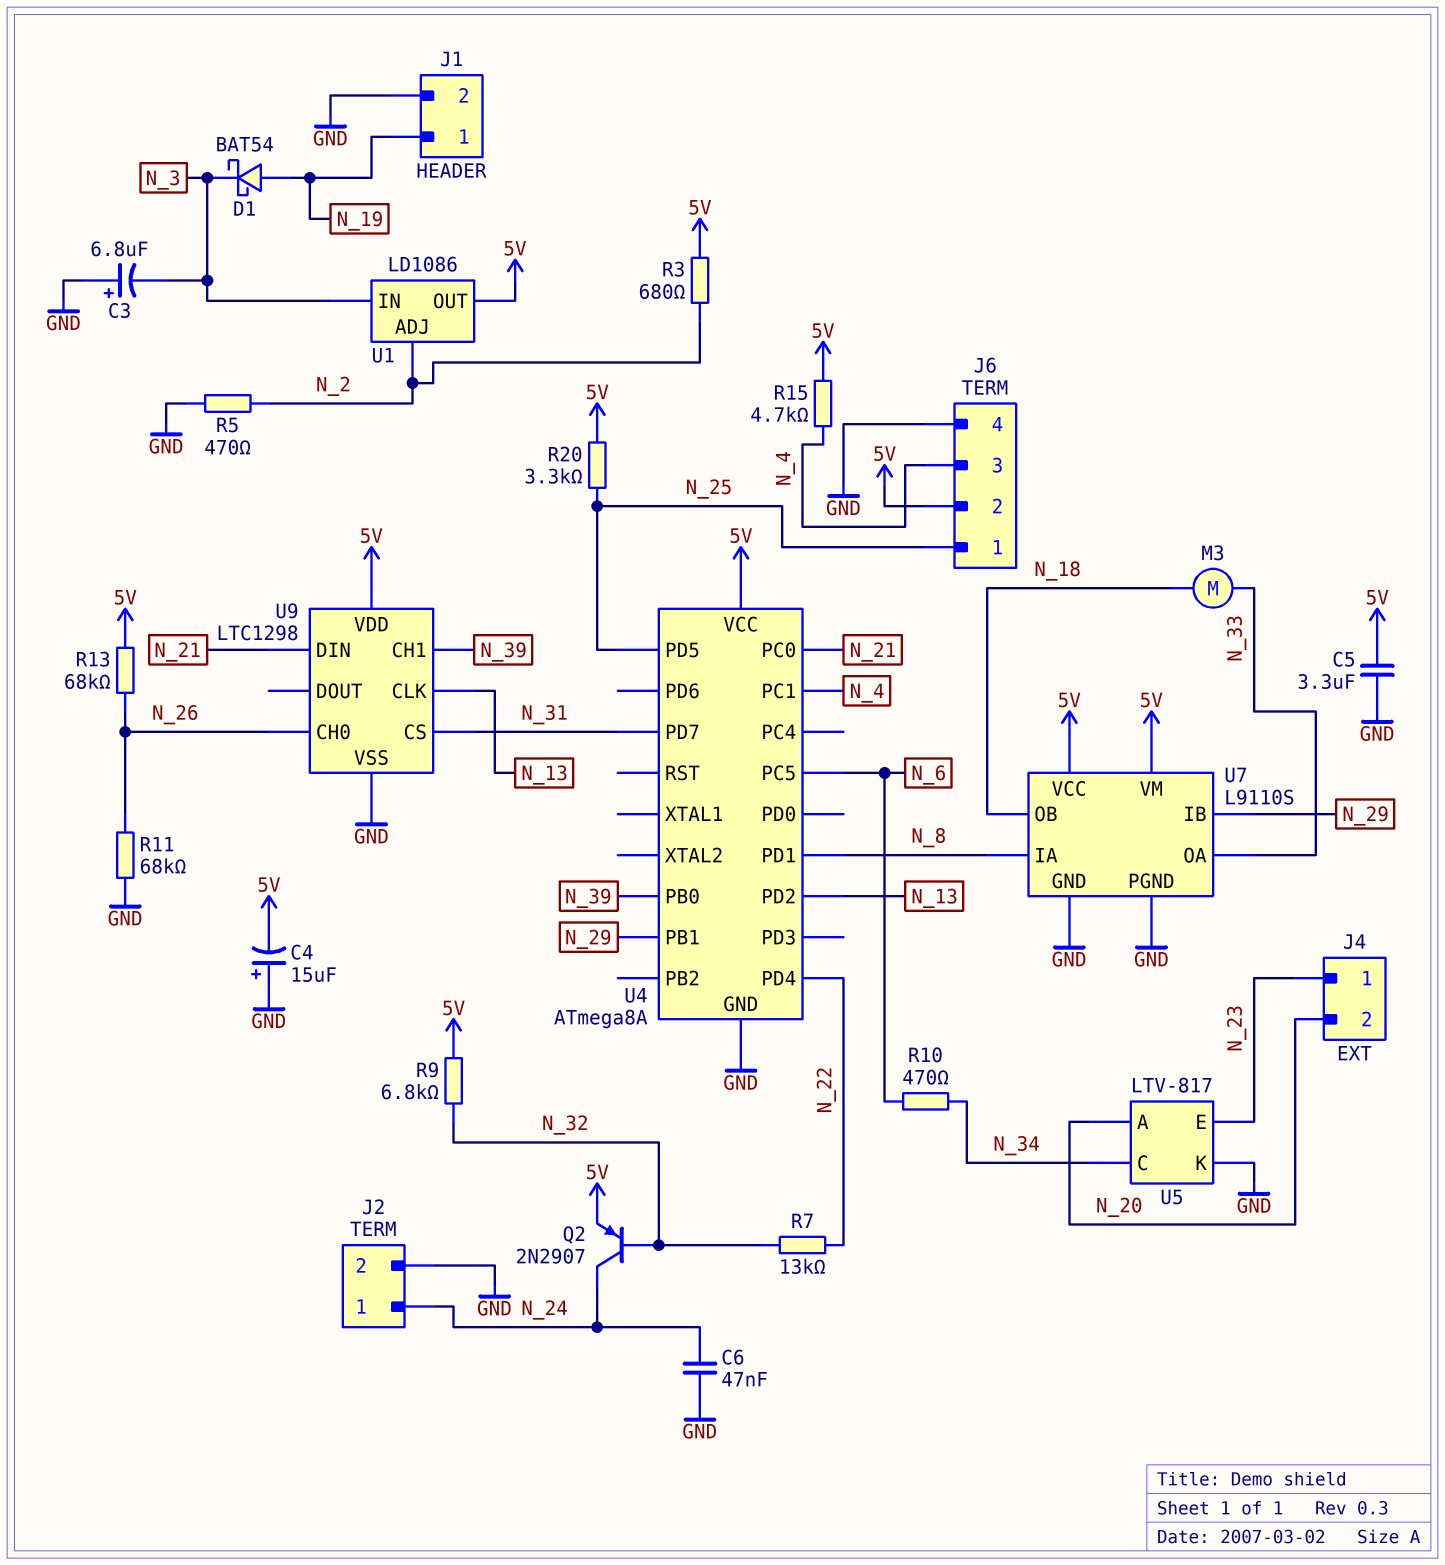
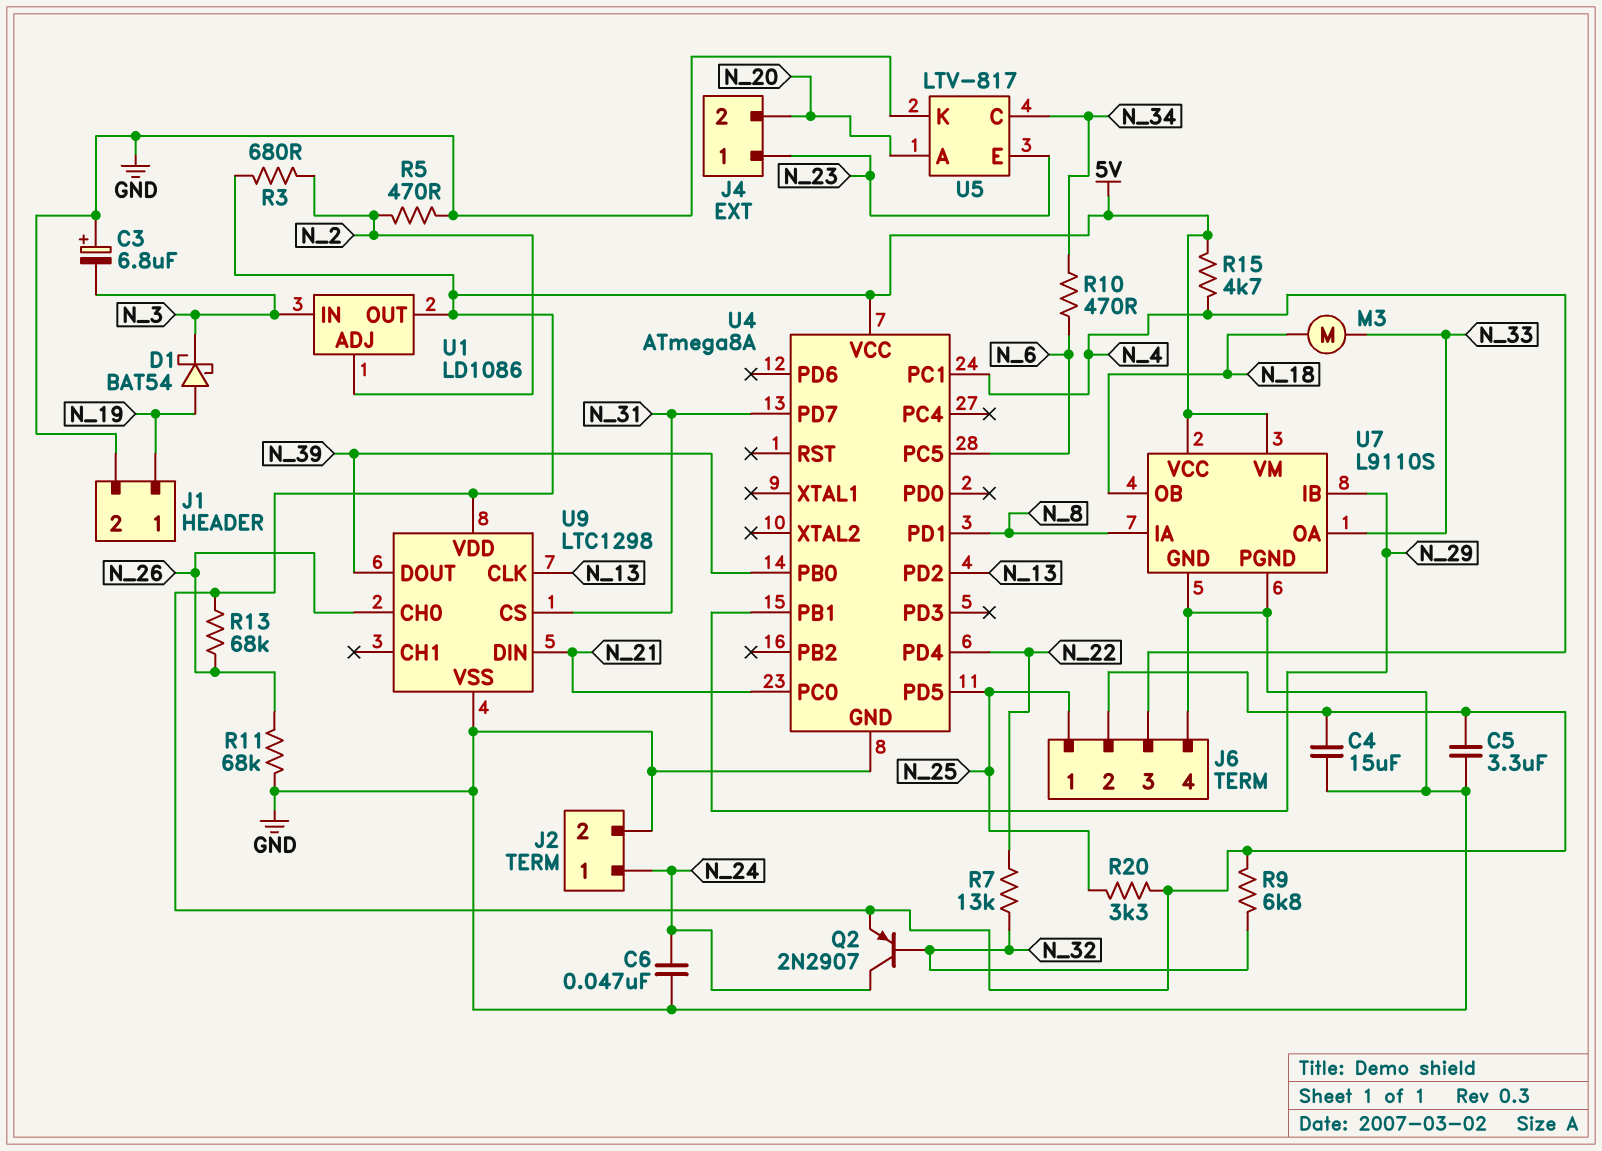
C4: 15uF (plus GND, minus 5V) -> 15uF (5V, GND)
U9 pin CH1: N_39 -> none
U9 pin DOUT: none -> N_39

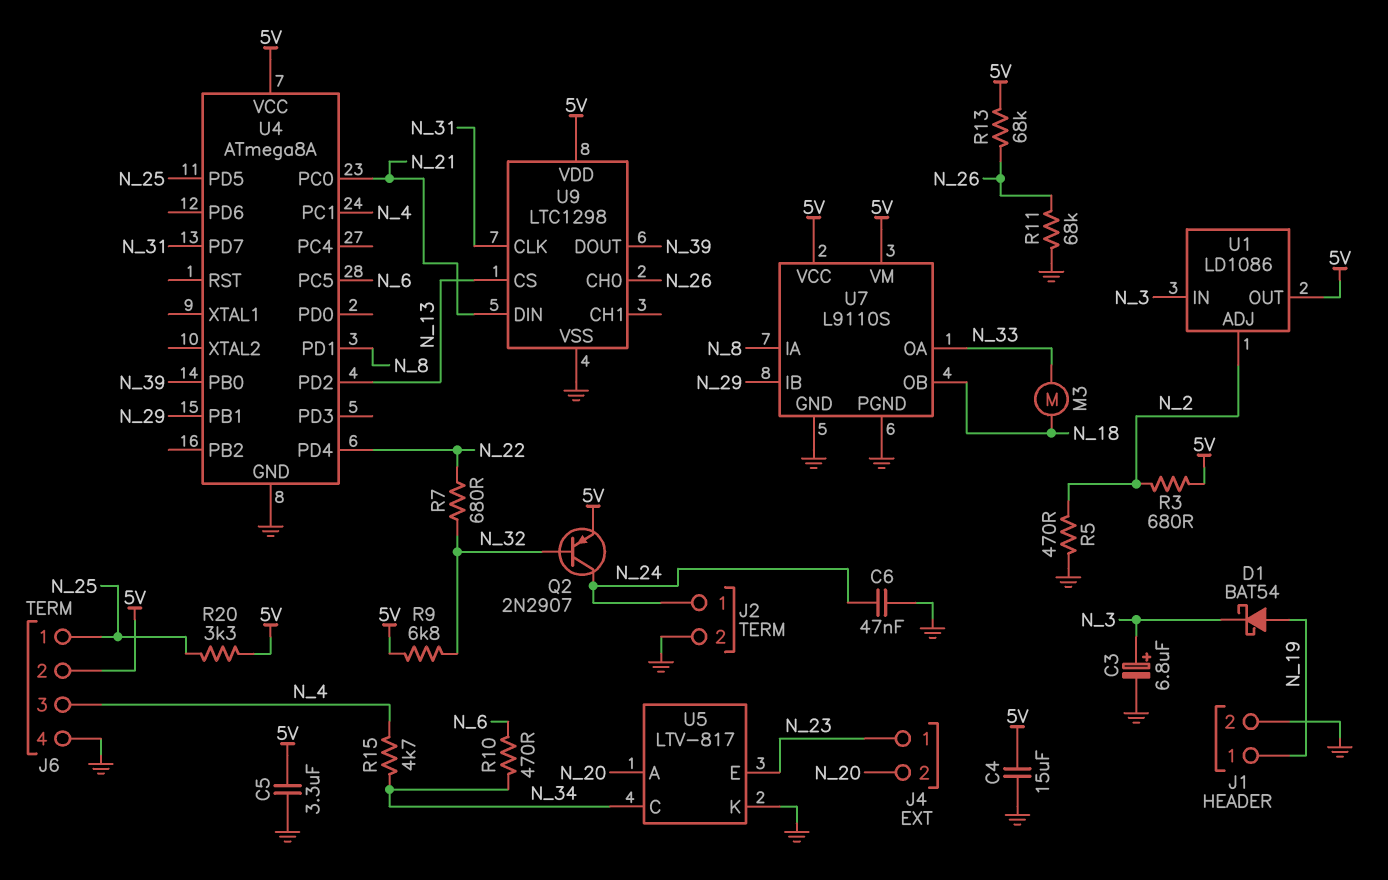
C3: 6.8uF (plus GND, minus N_3) -> 6.8uF (plus N_3, minus GND)
R7: 13k (N_22, N_32) -> 680 (N_22, N_32)
R15: 4.7k (5V, N_4) -> 4.7k (N_4, N_34)
U9 pin CLK: N_13 -> N_31
U9 pin CS: N_31 -> N_13

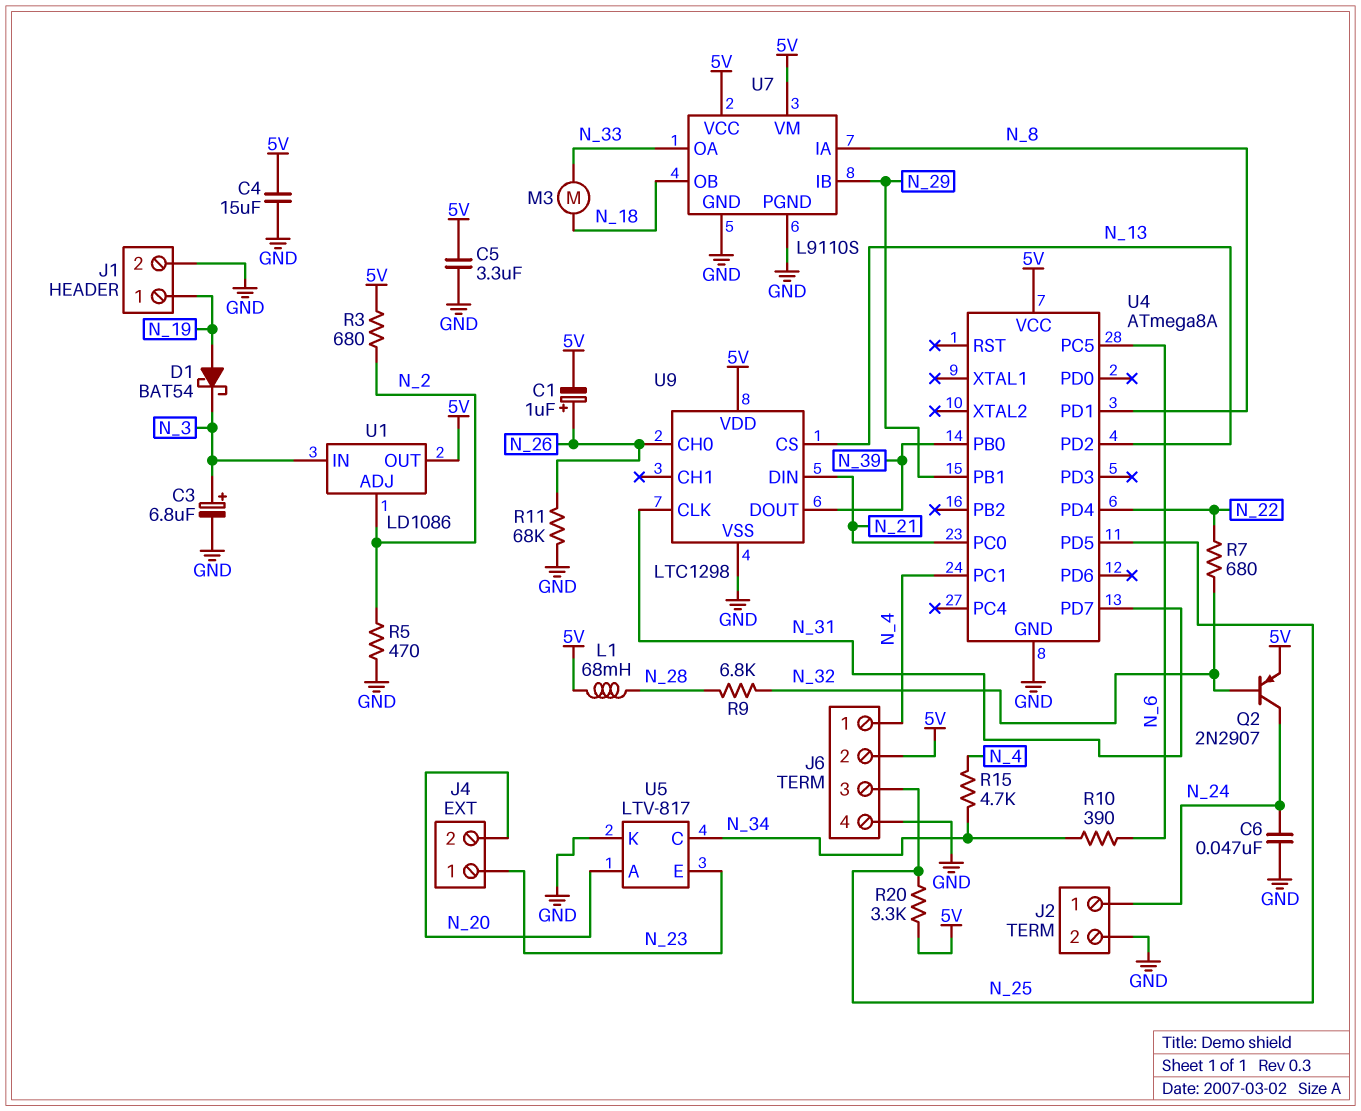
C1: none -> 1uF (plus N_26, minus 5V)
J6 pin 1: N_25 -> N_4
J6 pin 3: N_4 -> N_25
L1: none -> 68mH (5V, N_28)
R9: 6.8k (5V, N_32) -> 6.8k (N_28, N_32)
R10: 470 (N_6, N_34) -> 390 (N_6, N_34)
R13: 68k (5V, N_26) -> none

